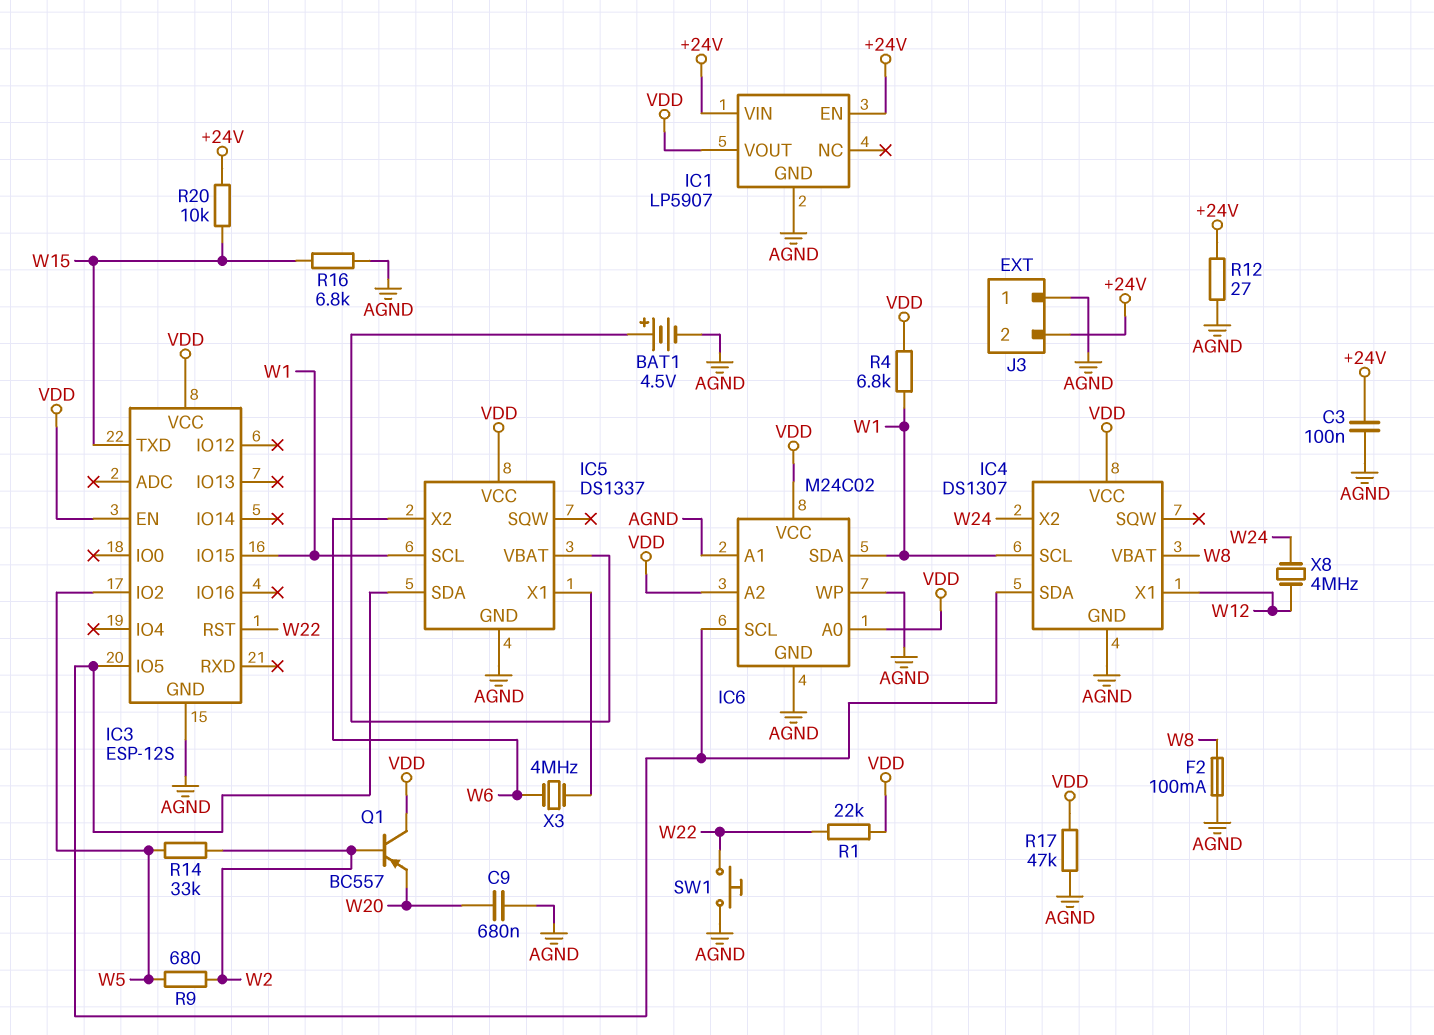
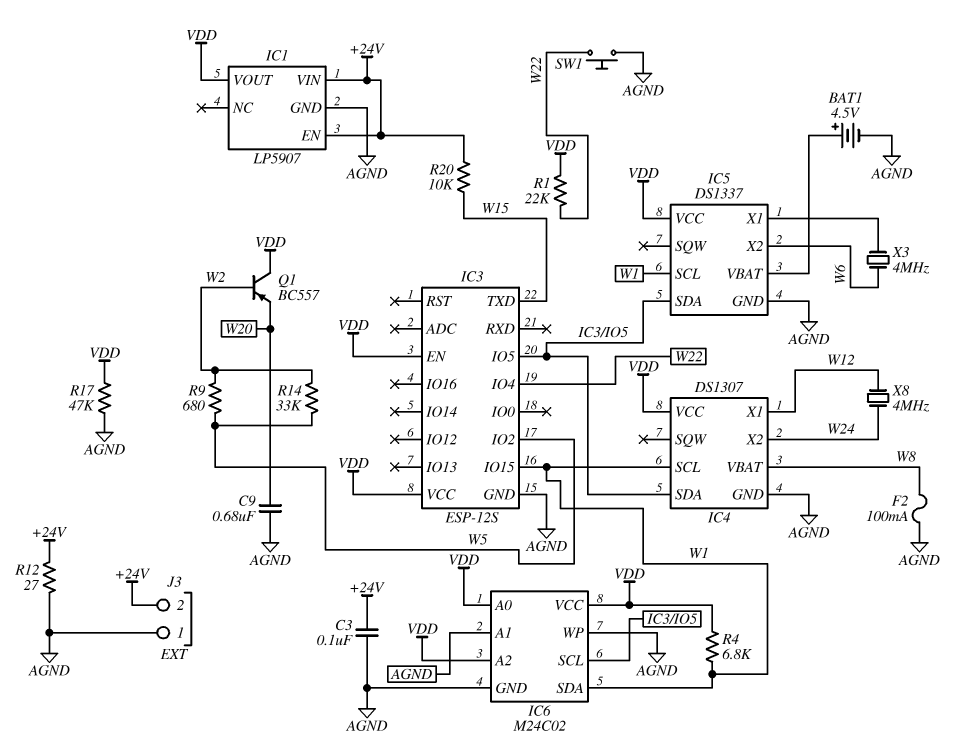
IC3 pin IO4: none -> W22
IC3 pin RST: W22 -> none
R16: 6.8k (AGND, W15) -> none

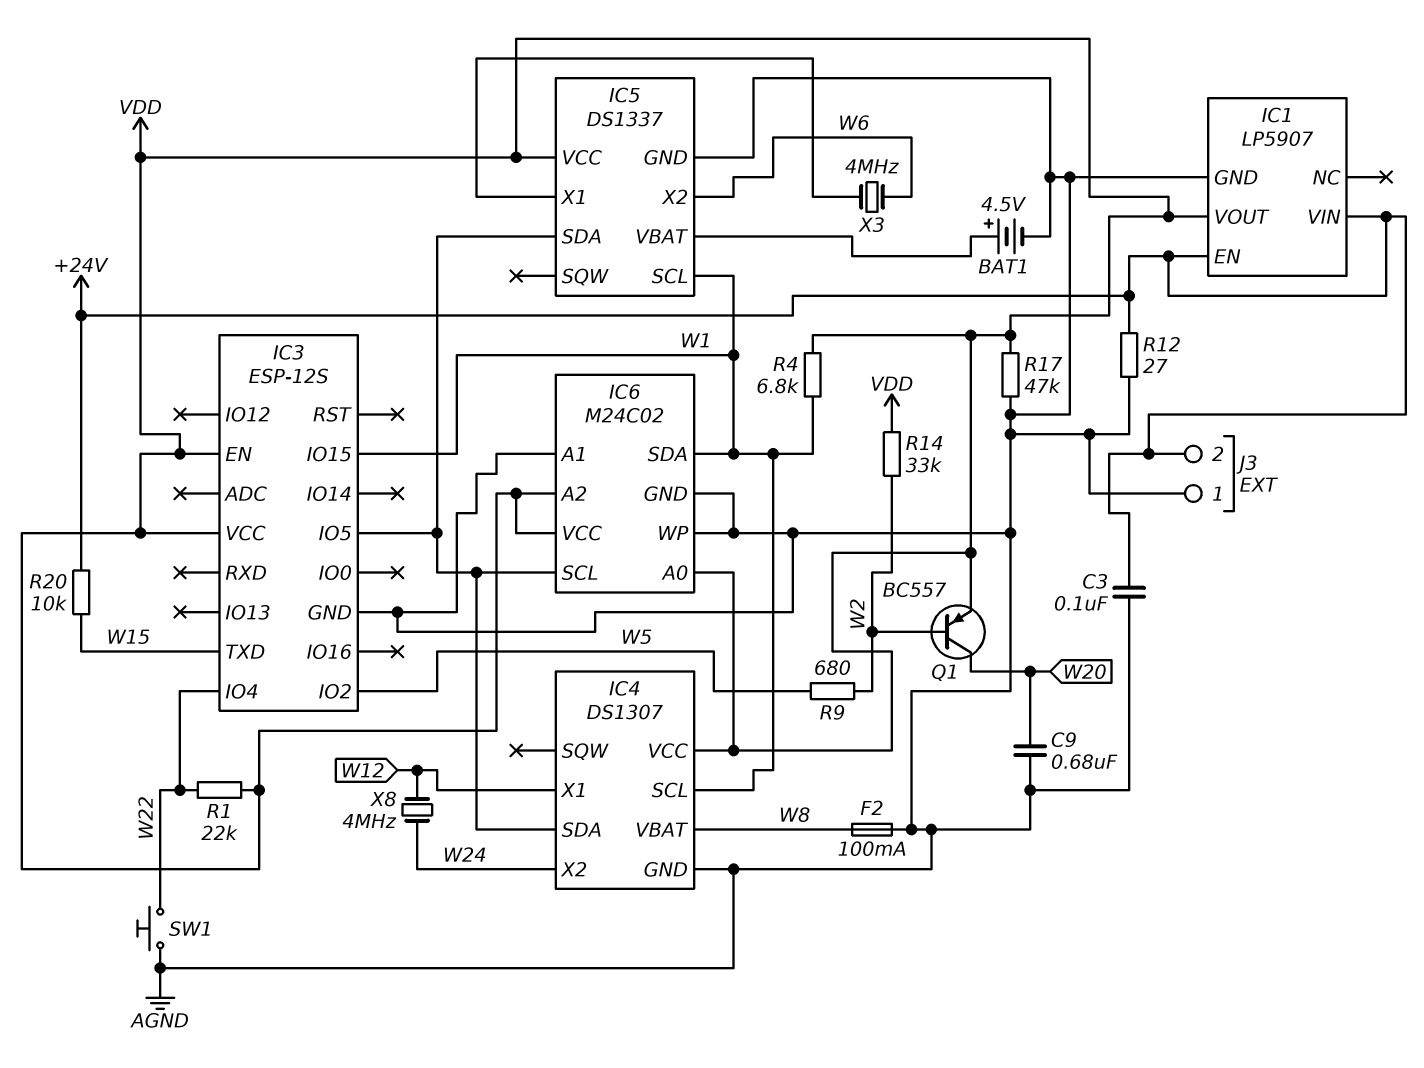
Q1: PNP BC557 (B W2, C VDD, E W20) -> PNP BC557 (B W2, C W20, E VDD)
R14: 33k (W2, W5) -> 33k (VDD, W2)

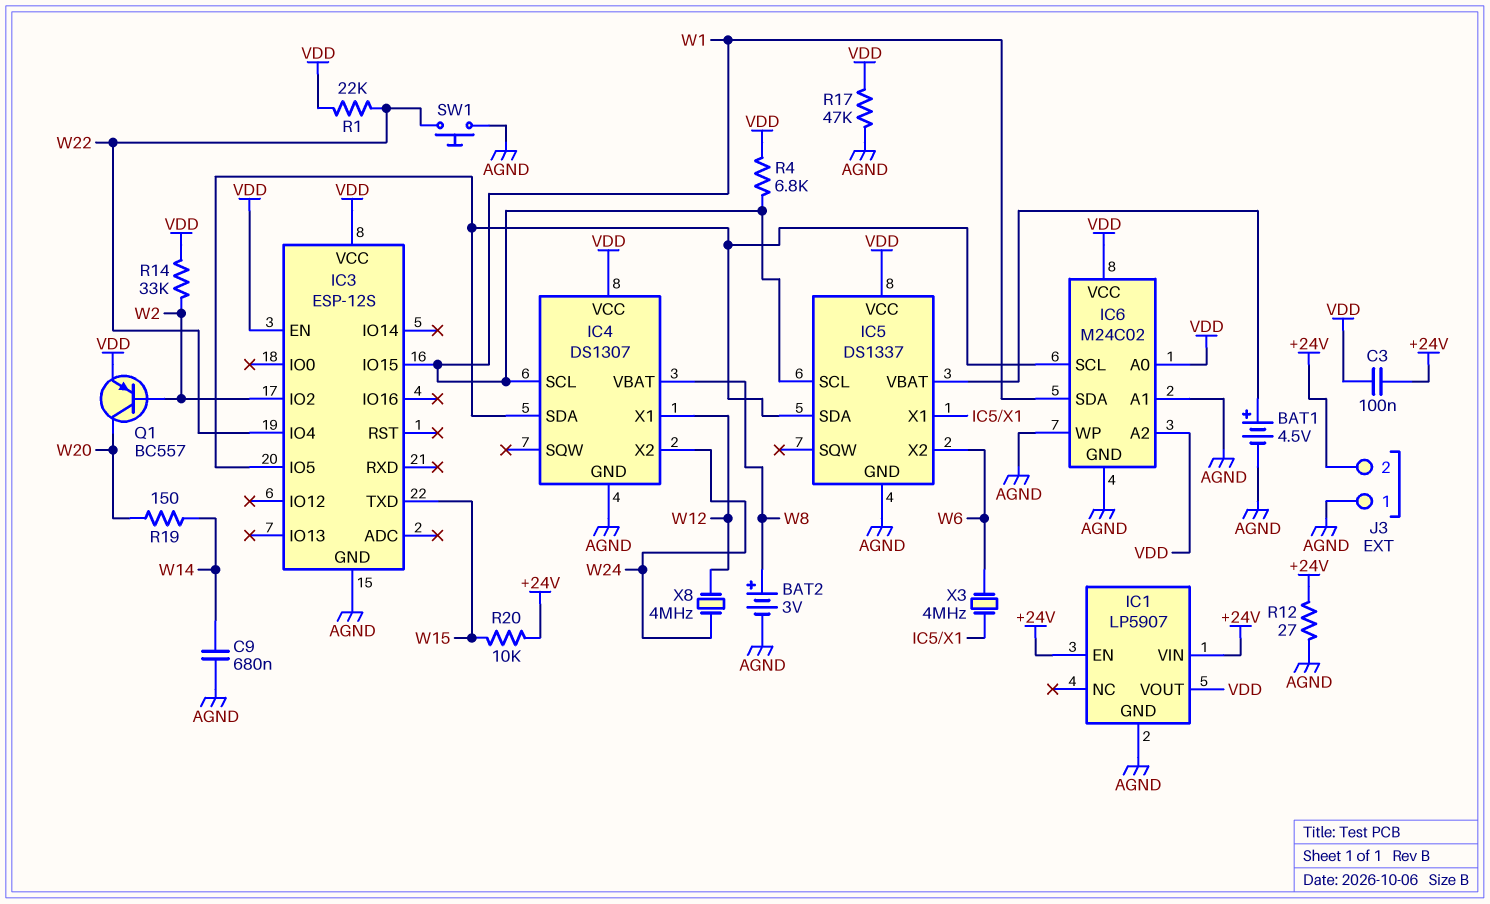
BAT2: none -> 3V (plus W8, minus AGND)
C3: 100nF (+24V, AGND) -> 100nF (+24V, VDD)
C9: 680nF (AGND, W20) -> 680nF (AGND, W14)
F2: 100mA (AGND, W8) -> none
IC3 pin IO2: W5 -> W2
R9: 680 (W2, W5) -> none
R19: none -> 150 (W14, W20)

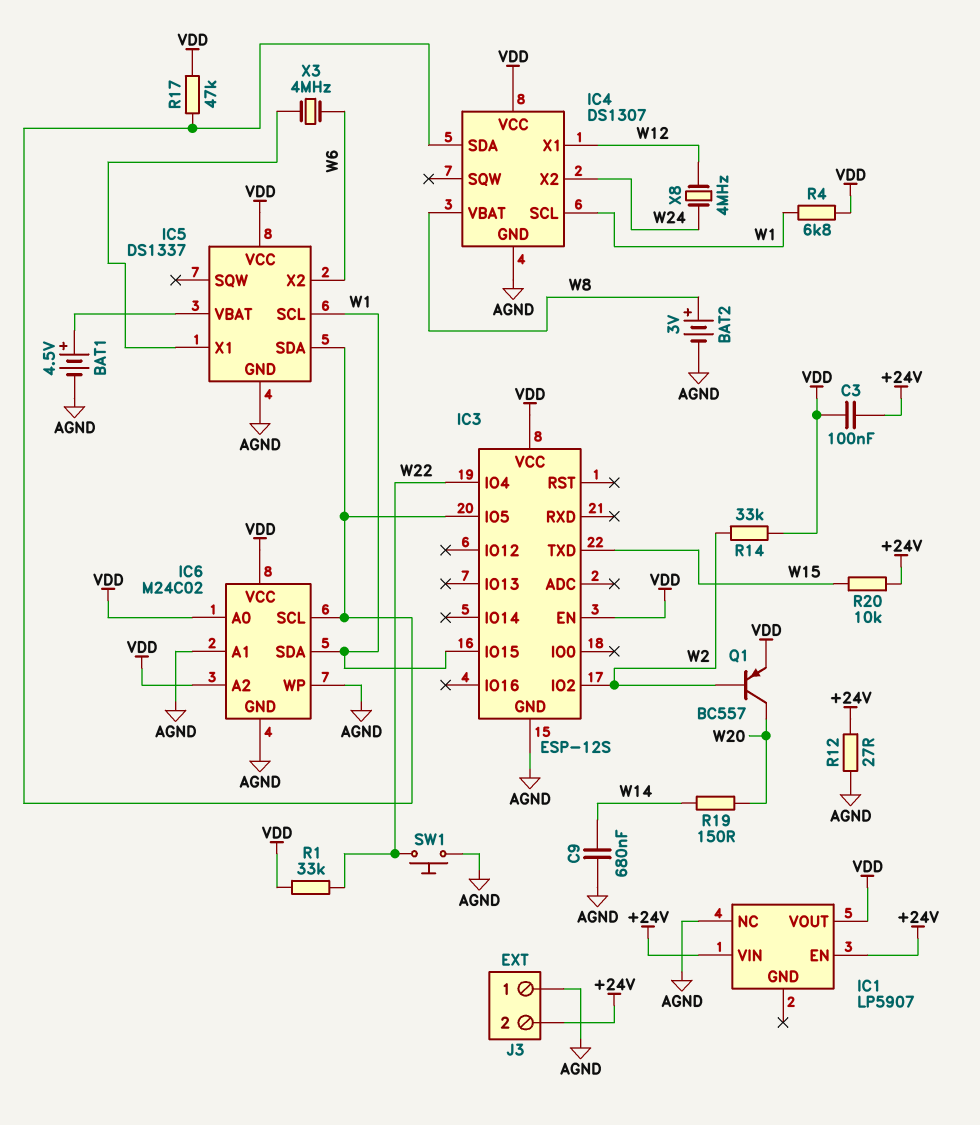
IC1 pin GND: AGND -> none
IC1 pin NC: none -> AGND
R1: 22k (VDD, W22) -> 33k (VDD, W22)
R17: 47k (AGND, VDD) -> 47k (IC3/IO5, VDD)

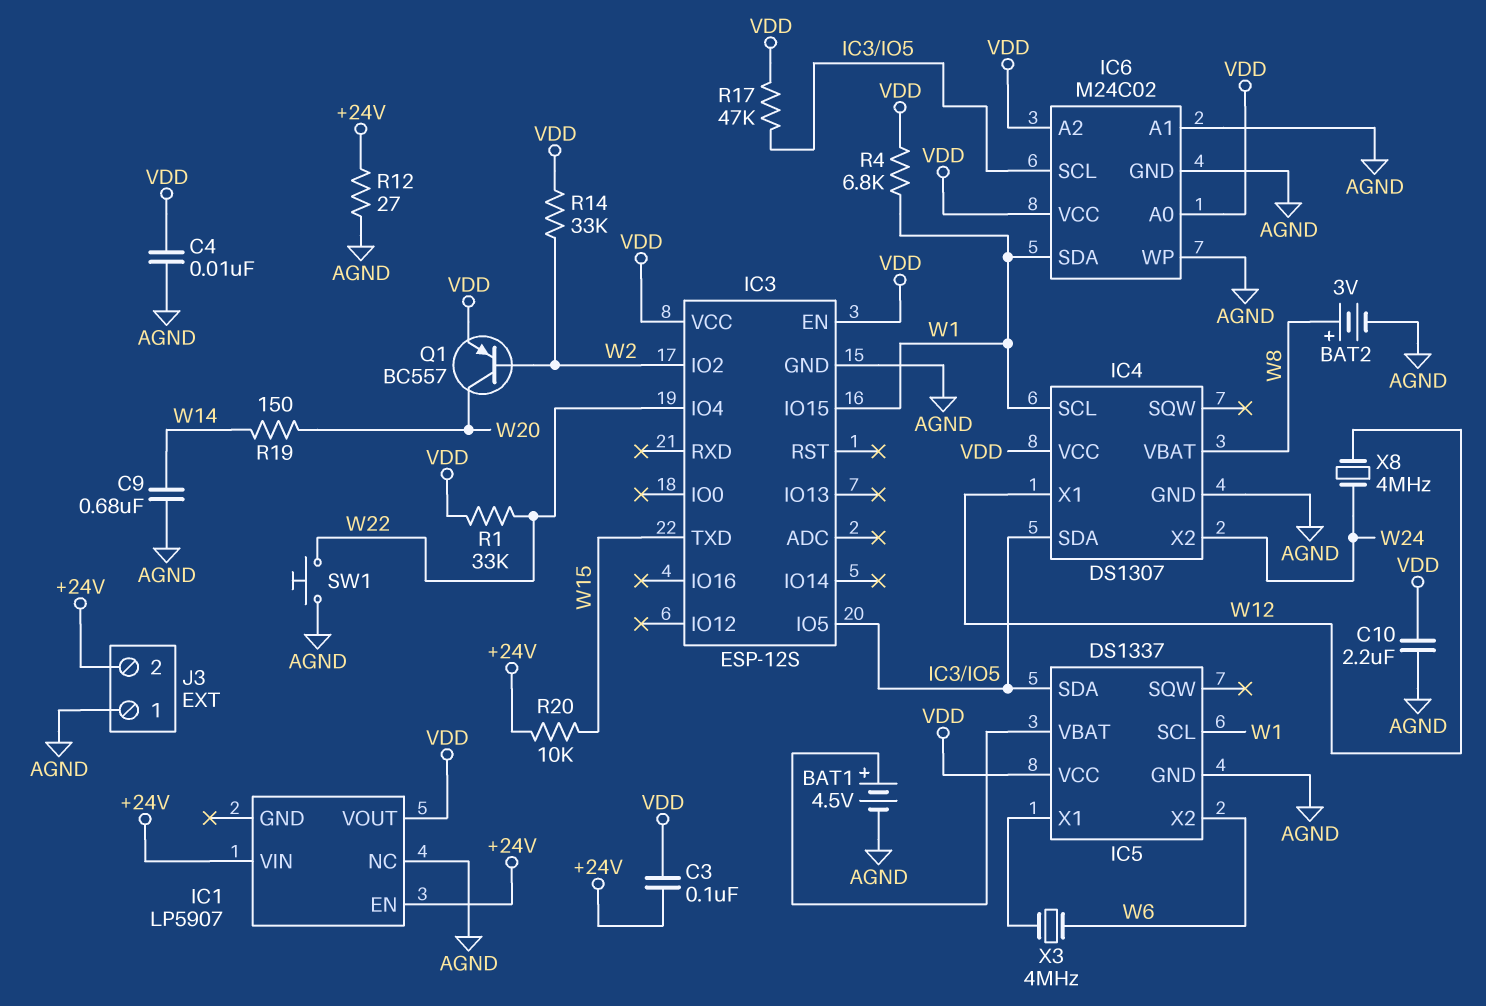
C4: none -> 10nF (AGND, VDD)
C10: none -> 2.2uF (AGND, VDD)

